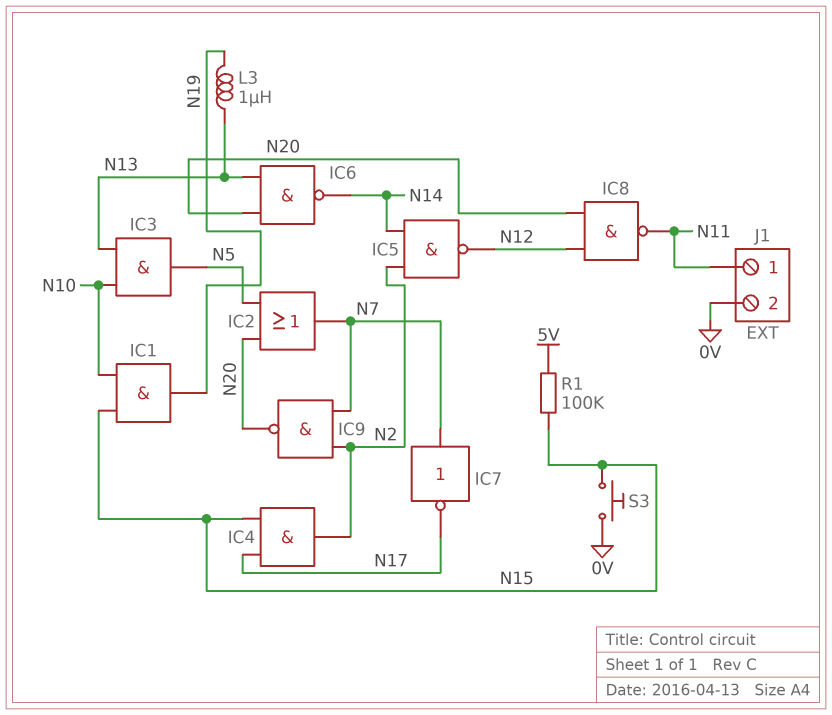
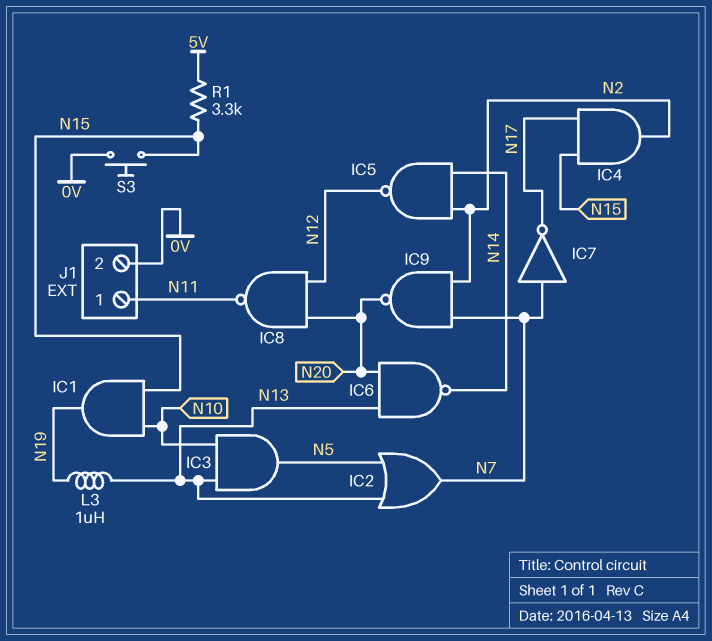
IC2: OR (in N5, in N20, out N7) -> OR (in N5, in N13, out N7)
R1: 100k (5V, N15) -> 3.3k (5V, N15)

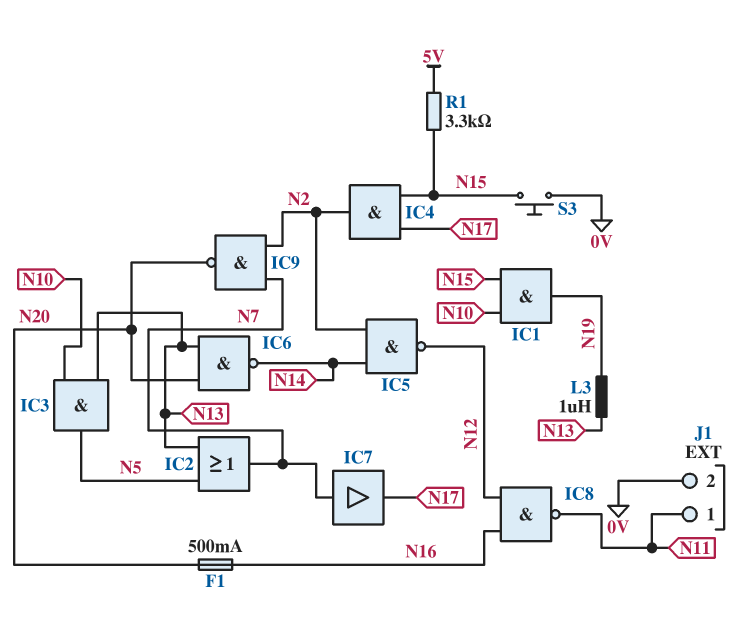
F1: none -> 500mA (N16, N20)
IC7: NOT (in N7, out N17) -> buffer (in N7, out N17)
IC8: NAND (in N12, in N20, out N11) -> NAND (in N12, in N16, out N11)

